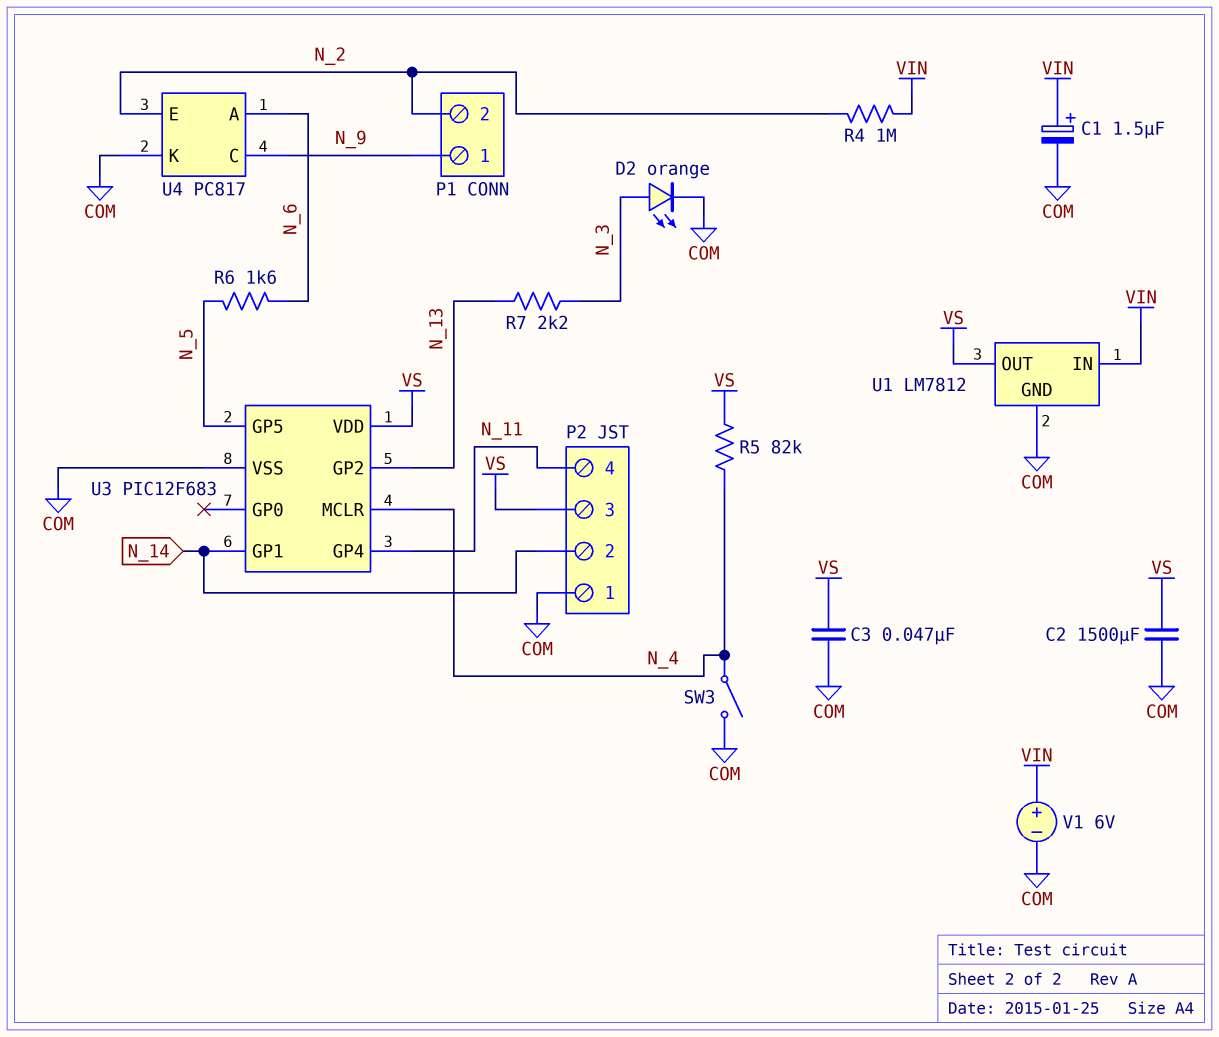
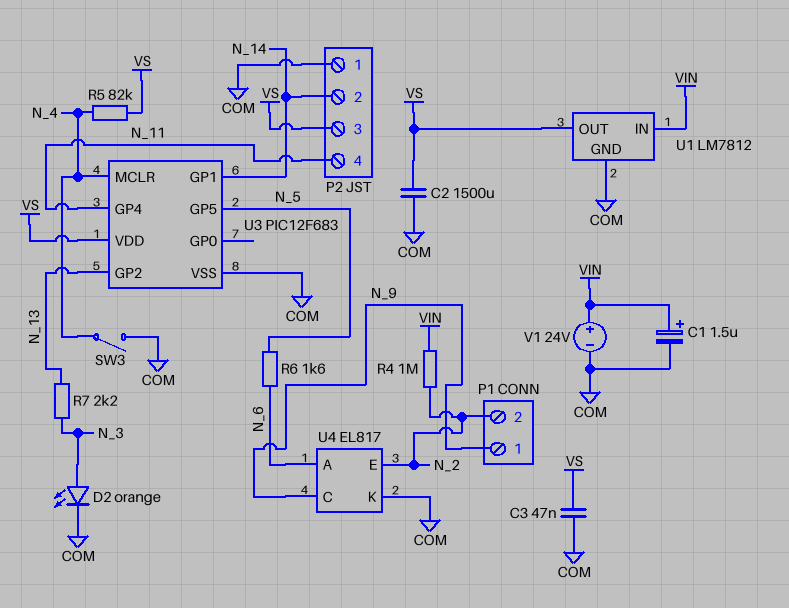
U4: PC817 -> EL817
V1: 6V (plus VIN, minus COM) -> 24V (plus VIN, minus COM)

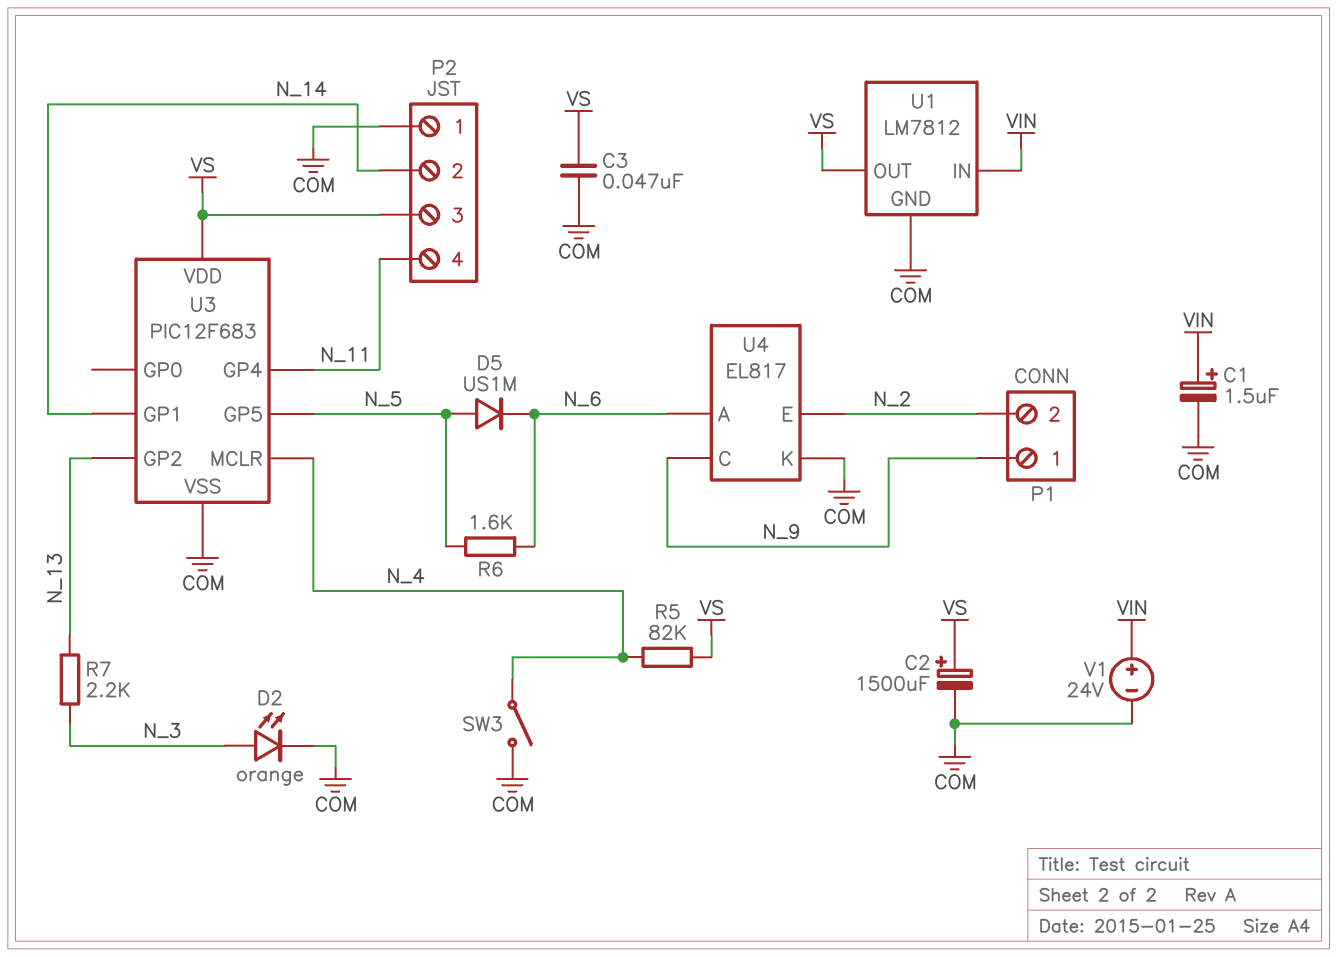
C2: 1500uF (COM, VS) -> 1500uF (plus VS, minus COM)
D5: none -> diode US1M (A N_5, K N_6)
R4: 1M (N_2, VIN) -> none

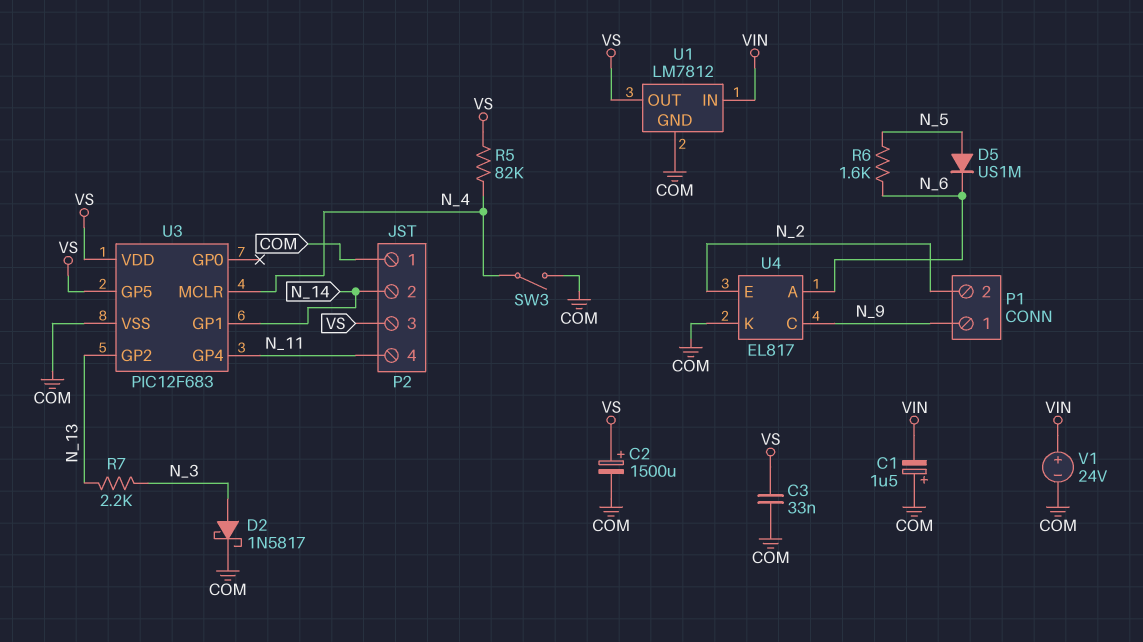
C1: 1.5uF (plus VIN, minus COM) -> 1.5uF (plus COM, minus VIN)
C3: 47nF (COM, VS) -> 33nF (COM, VS)
D2: LED orange (A N_3, K COM) -> schottky 1N5817 (A N_3, K COM)
U3 pin GP5: N_5 -> VS

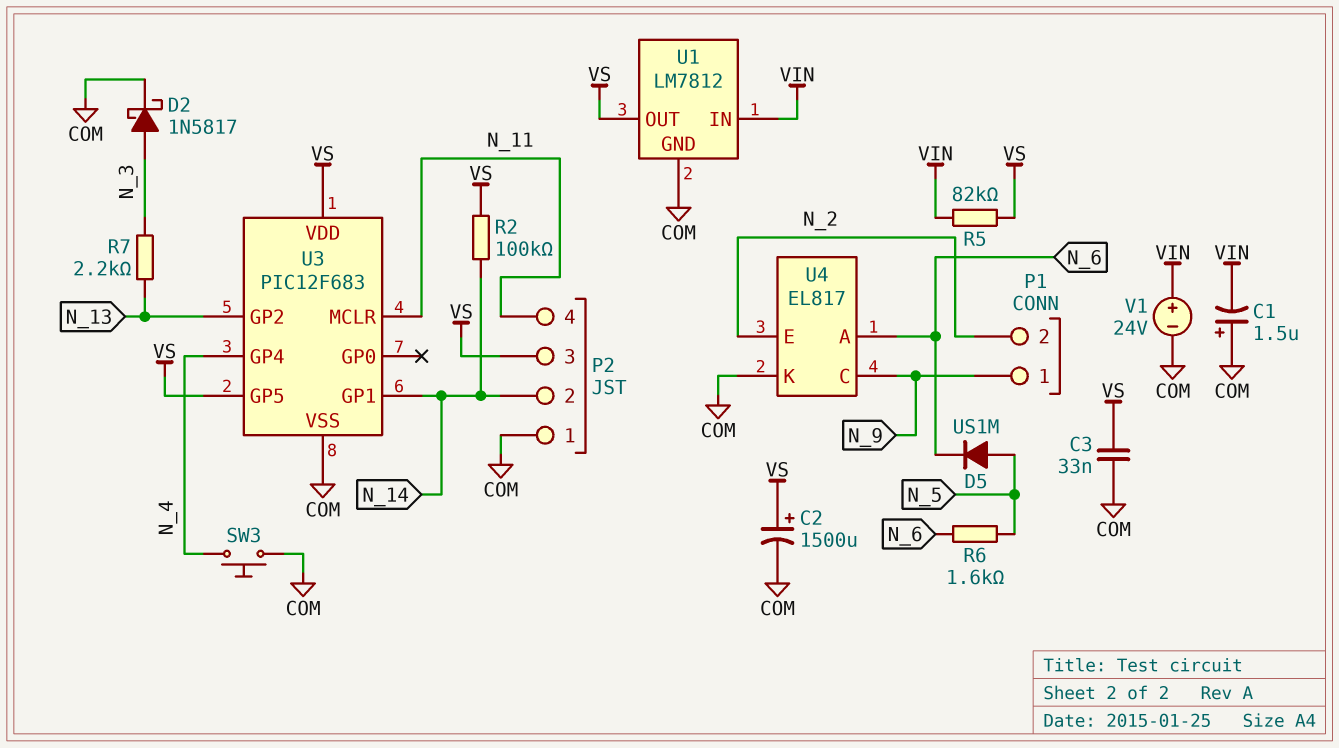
R2: none -> 100k (N_14, VS)
R5: 82k (N_4, VS) -> 82k (VIN, VS)
SW3: switch (COM, N_4) -> button (COM, N_4)
U3 pin GP4: N_11 -> N_4
U3 pin MCLR: N_4 -> N_11

